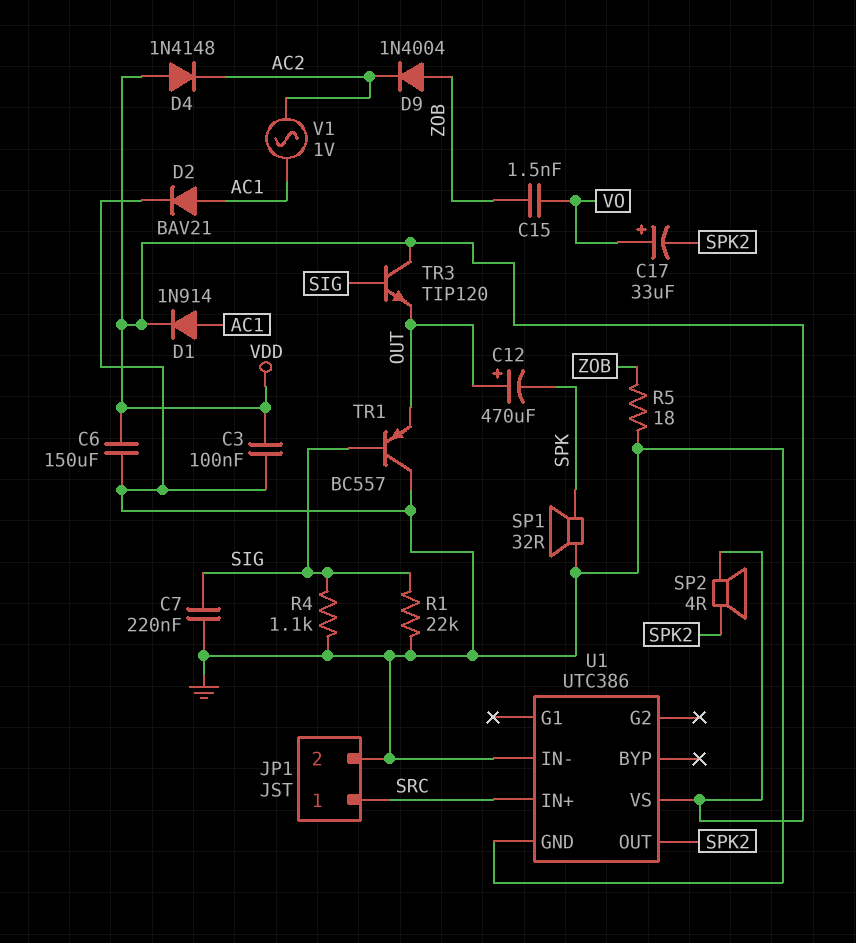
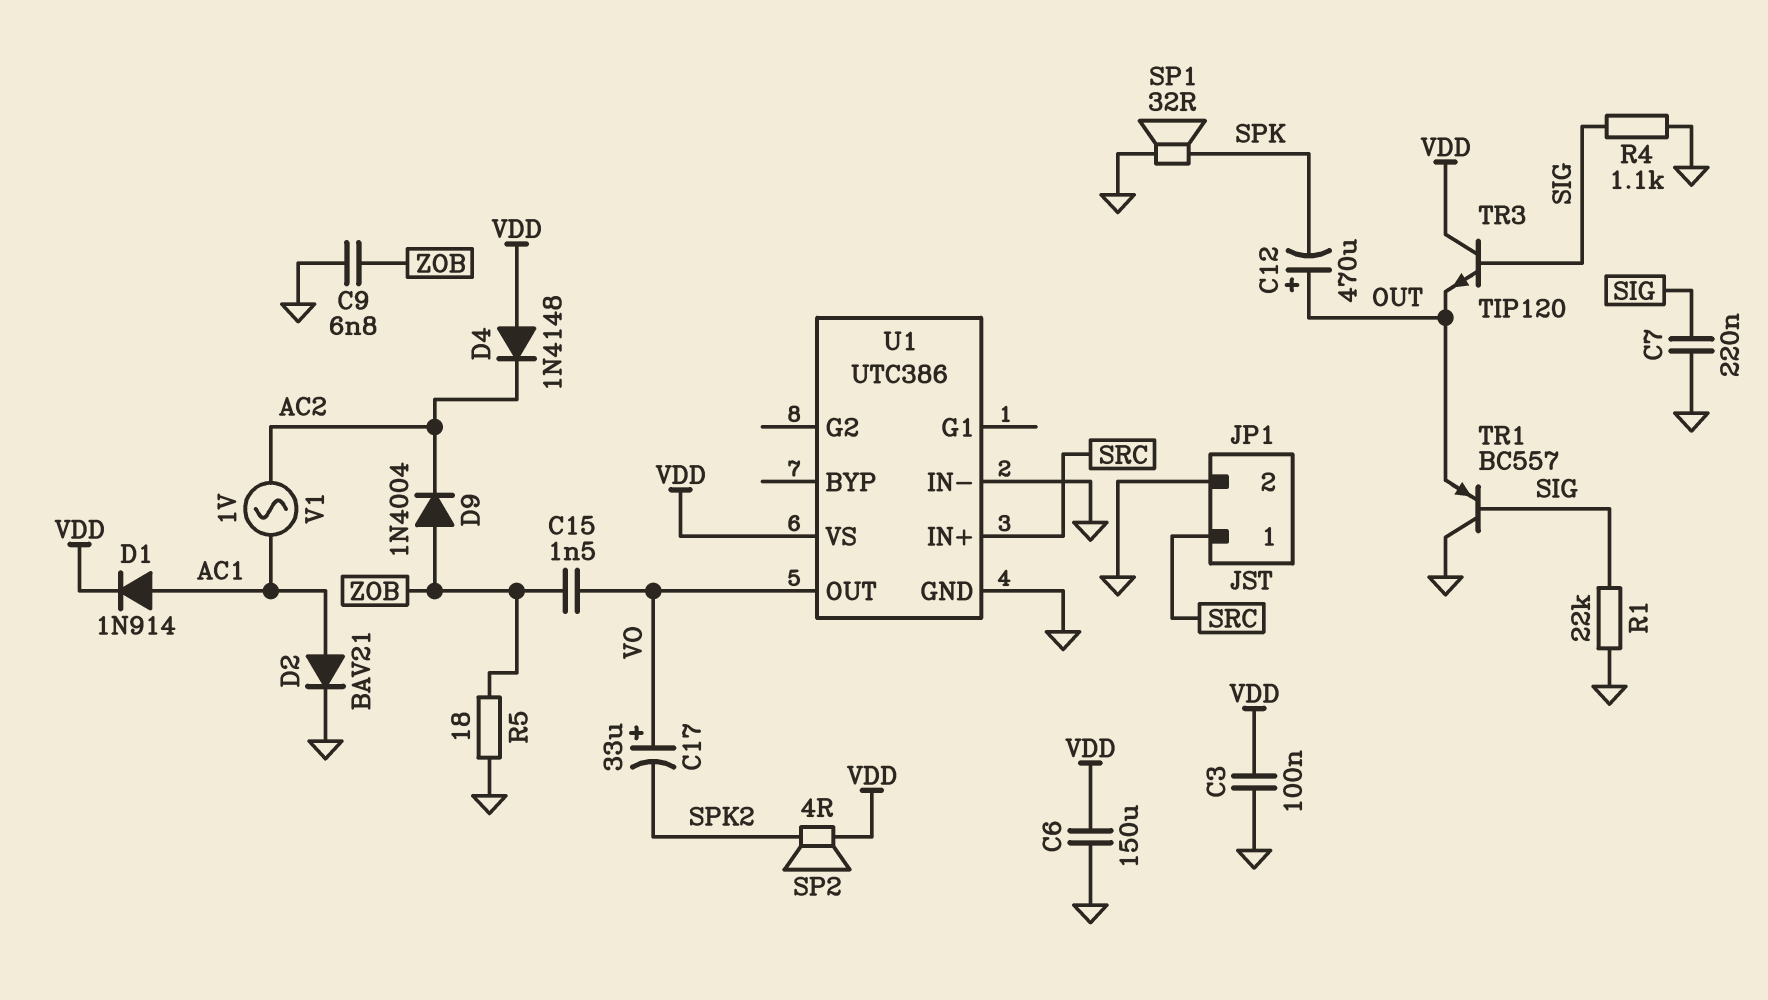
C9: none -> 6.8nF (GND, ZOB)
U1 pin OUT: SPK2 -> VO

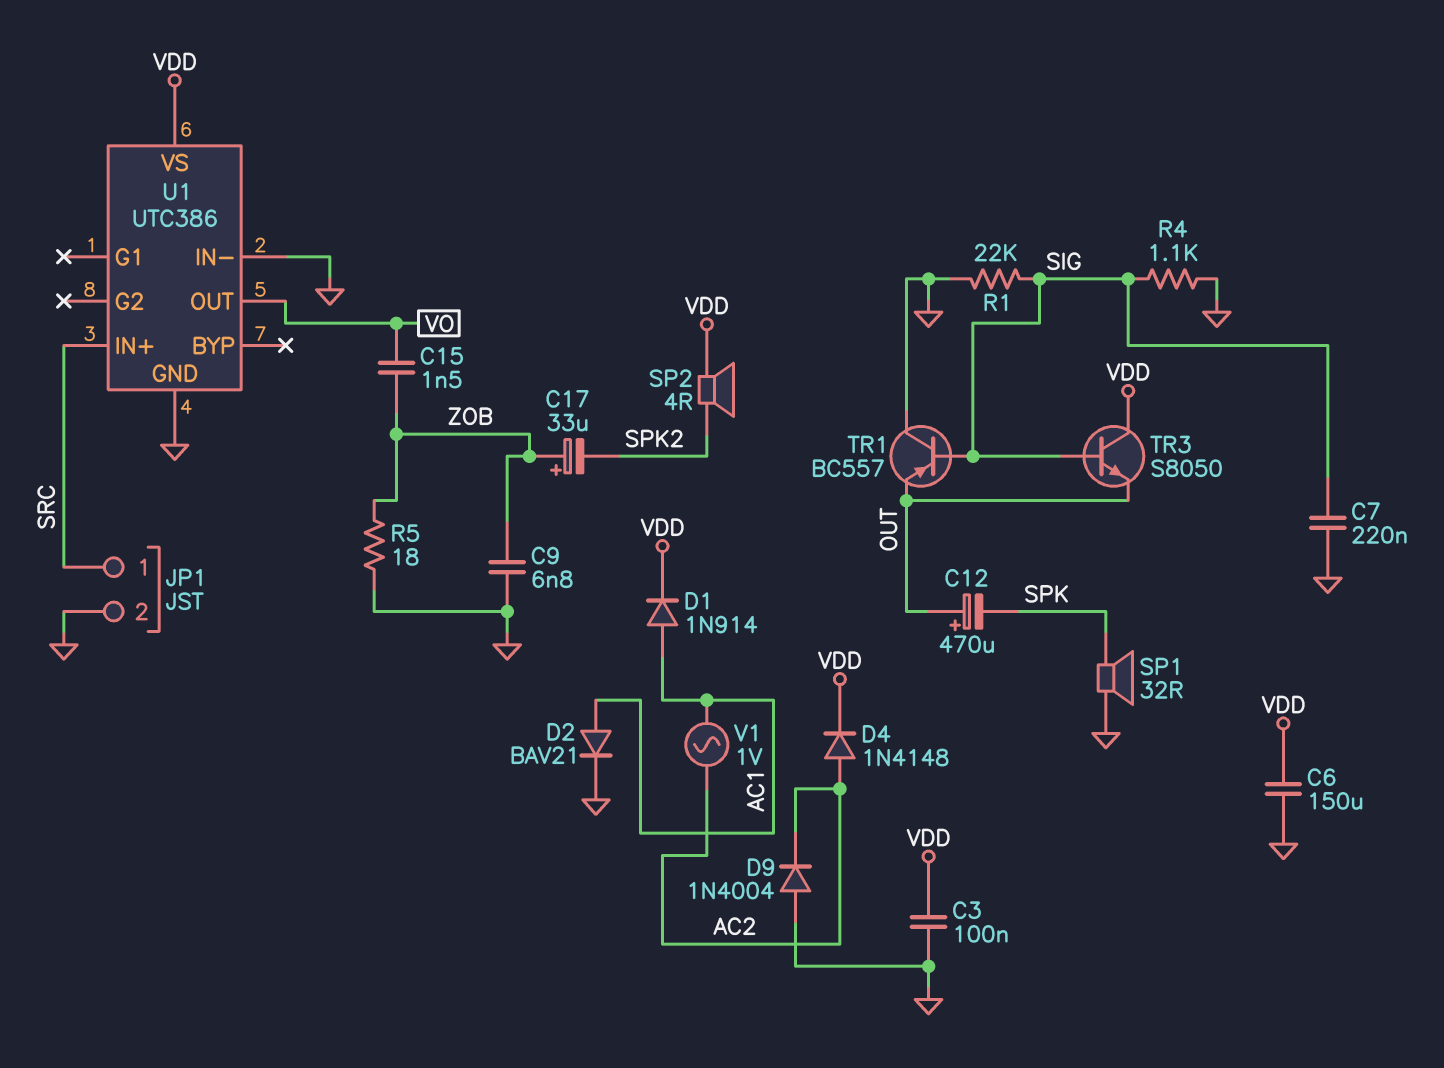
C17: 33uF (plus VO, minus SPK2) -> 33uF (plus ZOB, minus SPK2)
D4: diode 1N4148 (A VDD, K AC2) -> diode 1N4148 (A AC2, K VDD)
D9: diode 1N4004 (A ZOB, K AC2) -> diode 1N4004 (A GND, K AC2)
TR3: NPN TIP120 (B SIG, C VDD, E OUT) -> NPN S8050 (B SIG, C VDD, E OUT)

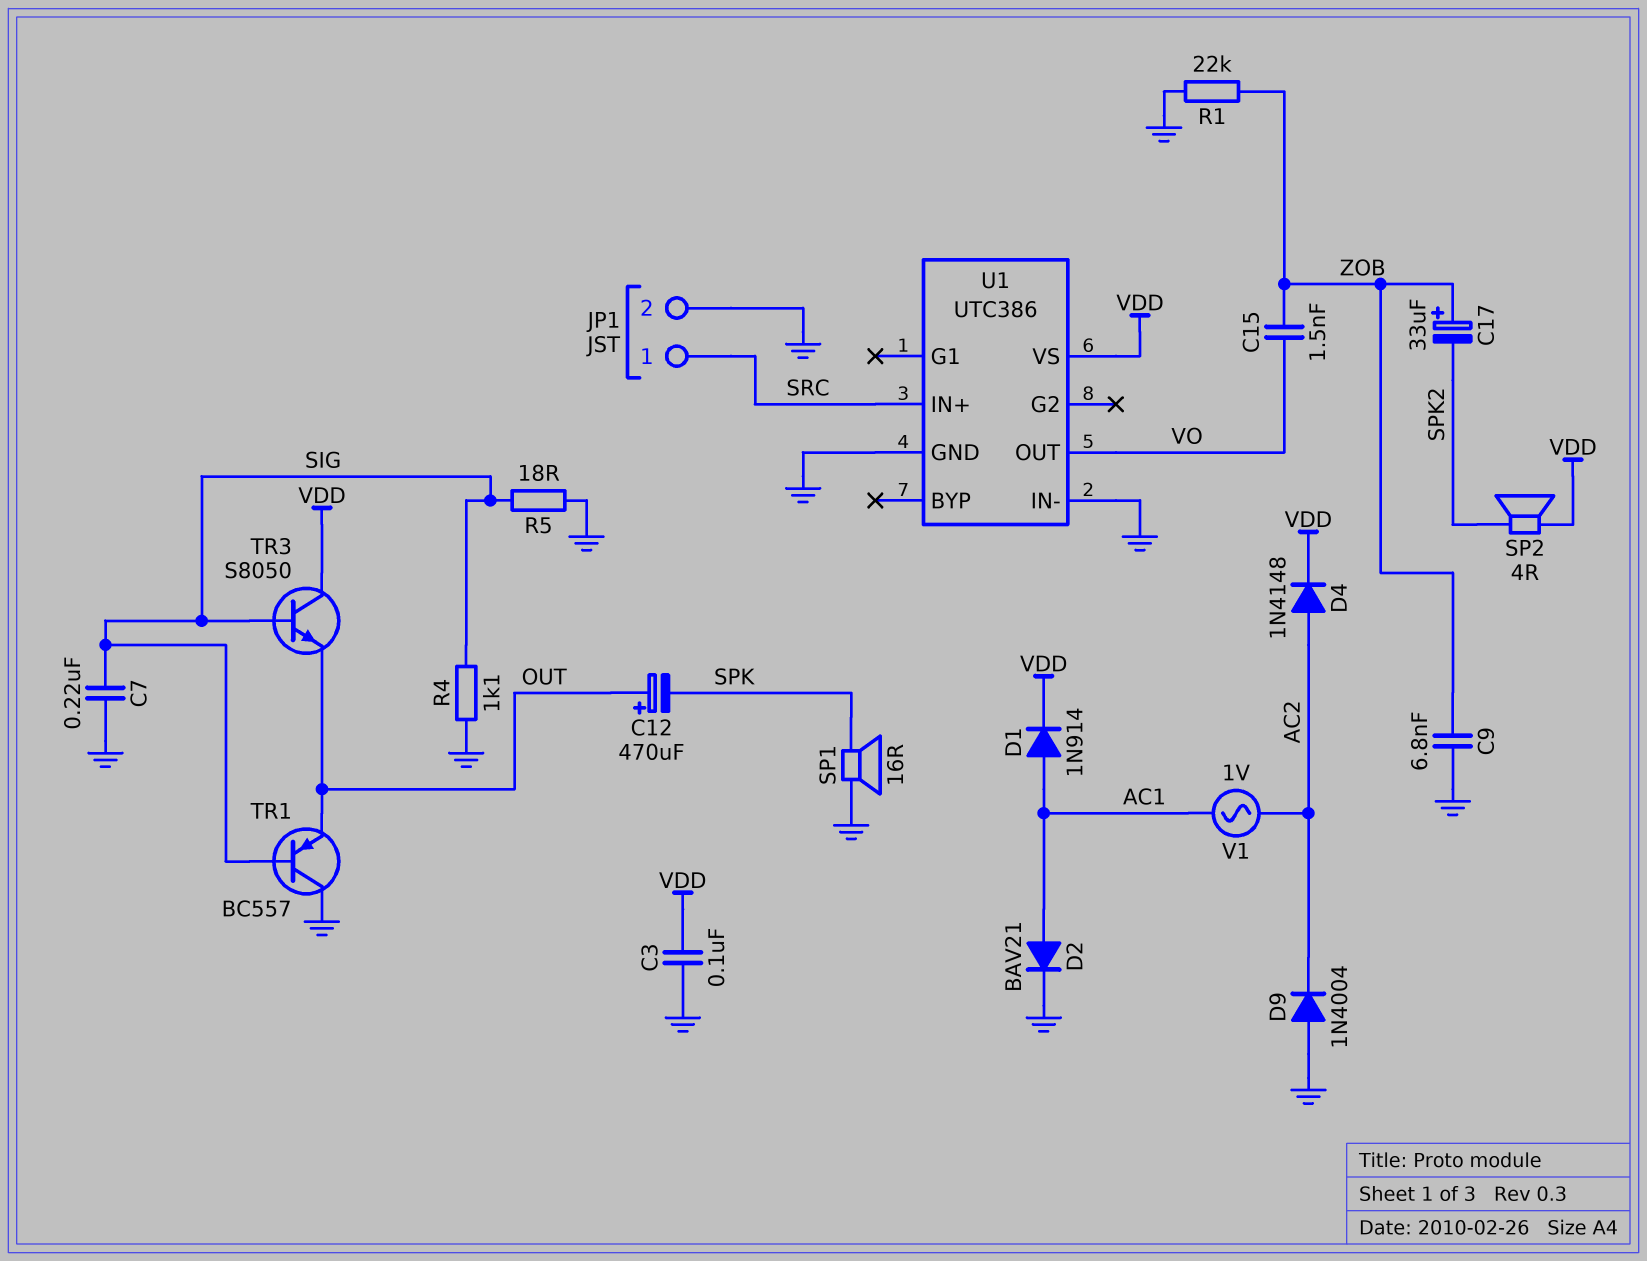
C6: 150uF (GND, VDD) -> none
R1: 22k (GND, SIG) -> 22k (GND, ZOB)
R5: 18 (GND, ZOB) -> 18 (GND, SIG)
SP1: speaker 32R (GND, SPK) -> speaker 16R (GND, SPK)

